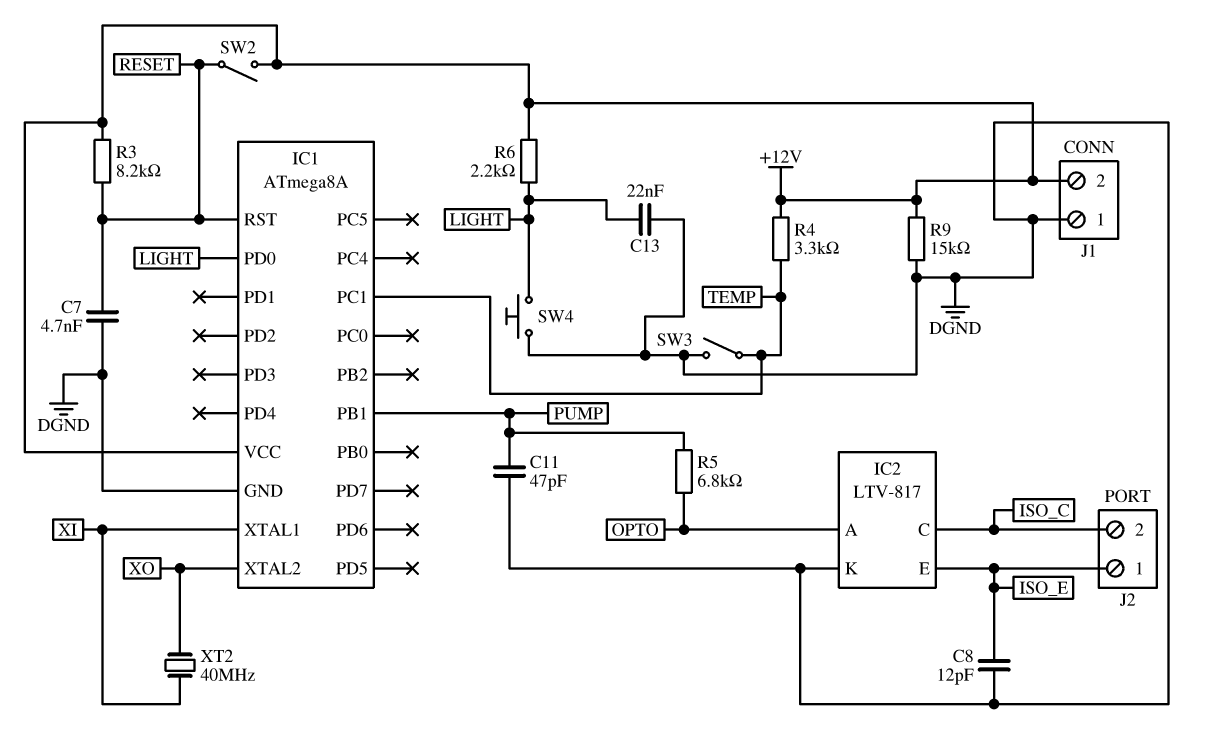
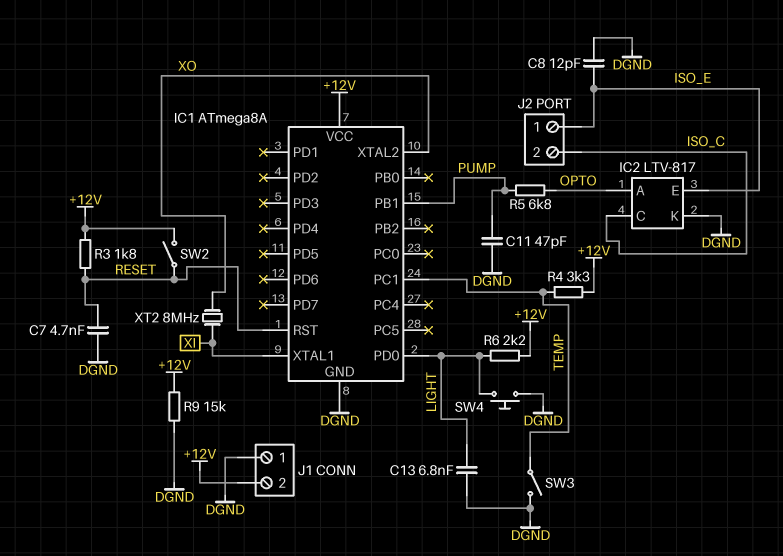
C13: 22nF (DGND, LIGHT) -> 6.8nF (DGND, LIGHT)
R3: 8.2k (+12V, RESET) -> 1.8k (+12V, RESET)
XT2: 40MHz (XI, XO) -> 8MHz (XI, XO)

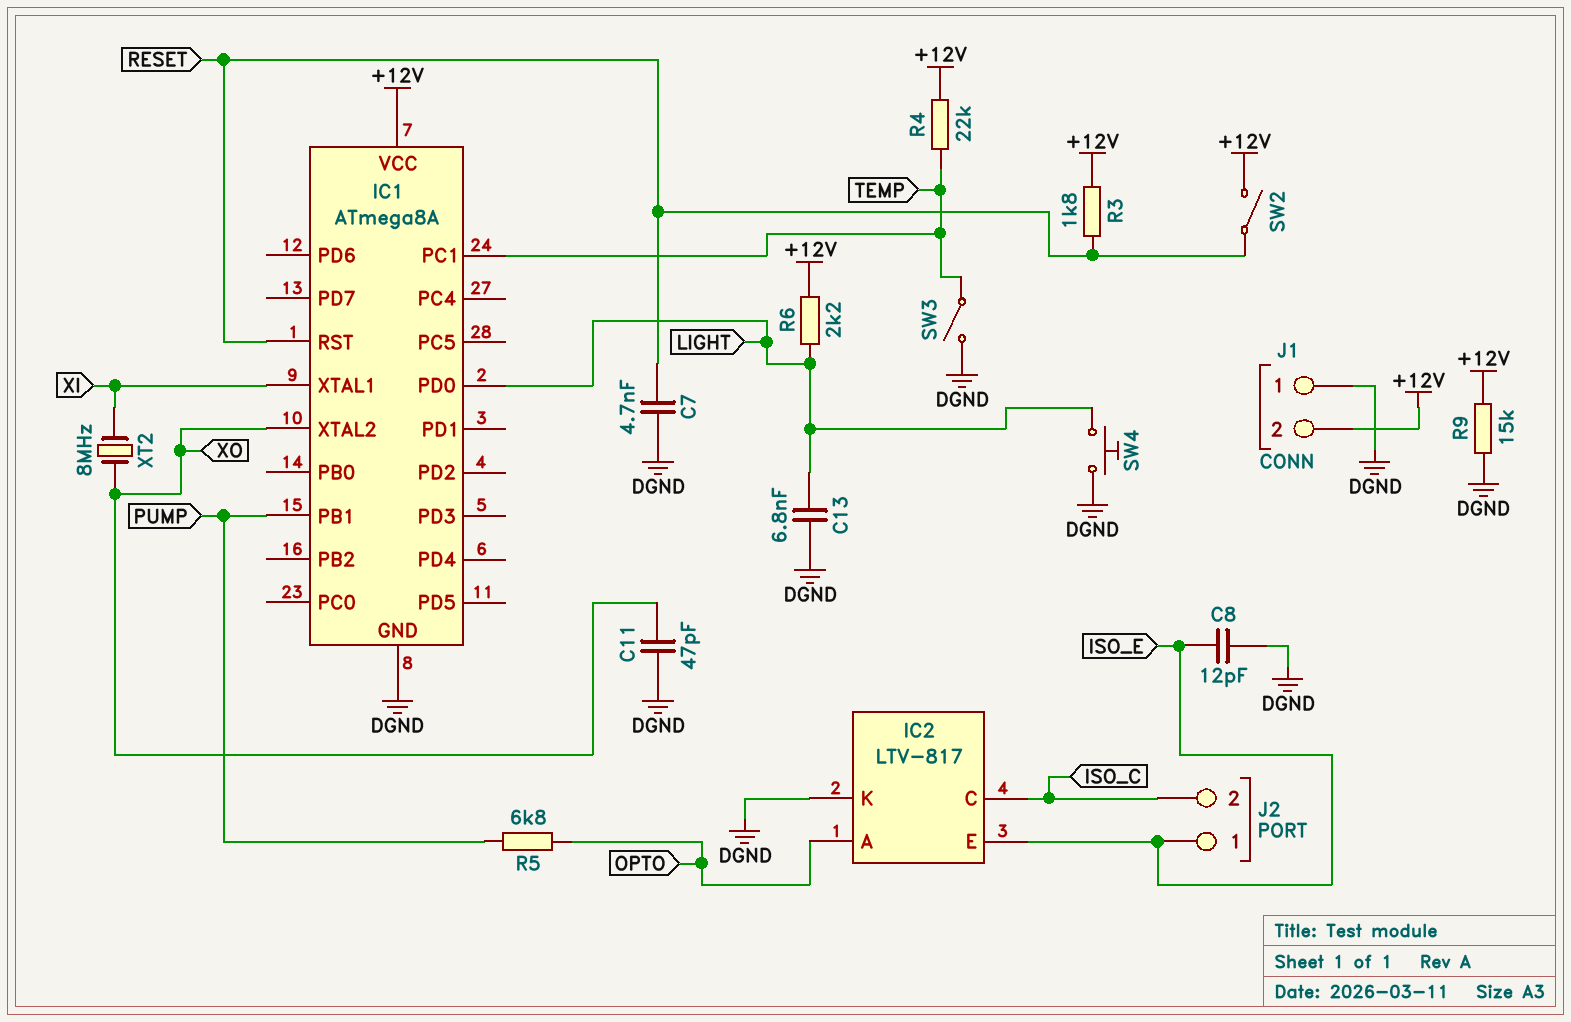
C11: 47pF (DGND, PUMP) -> 47pF (DGND, XO)
R4: 3.3k (+12V, TEMP) -> 22k (+12V, TEMP)

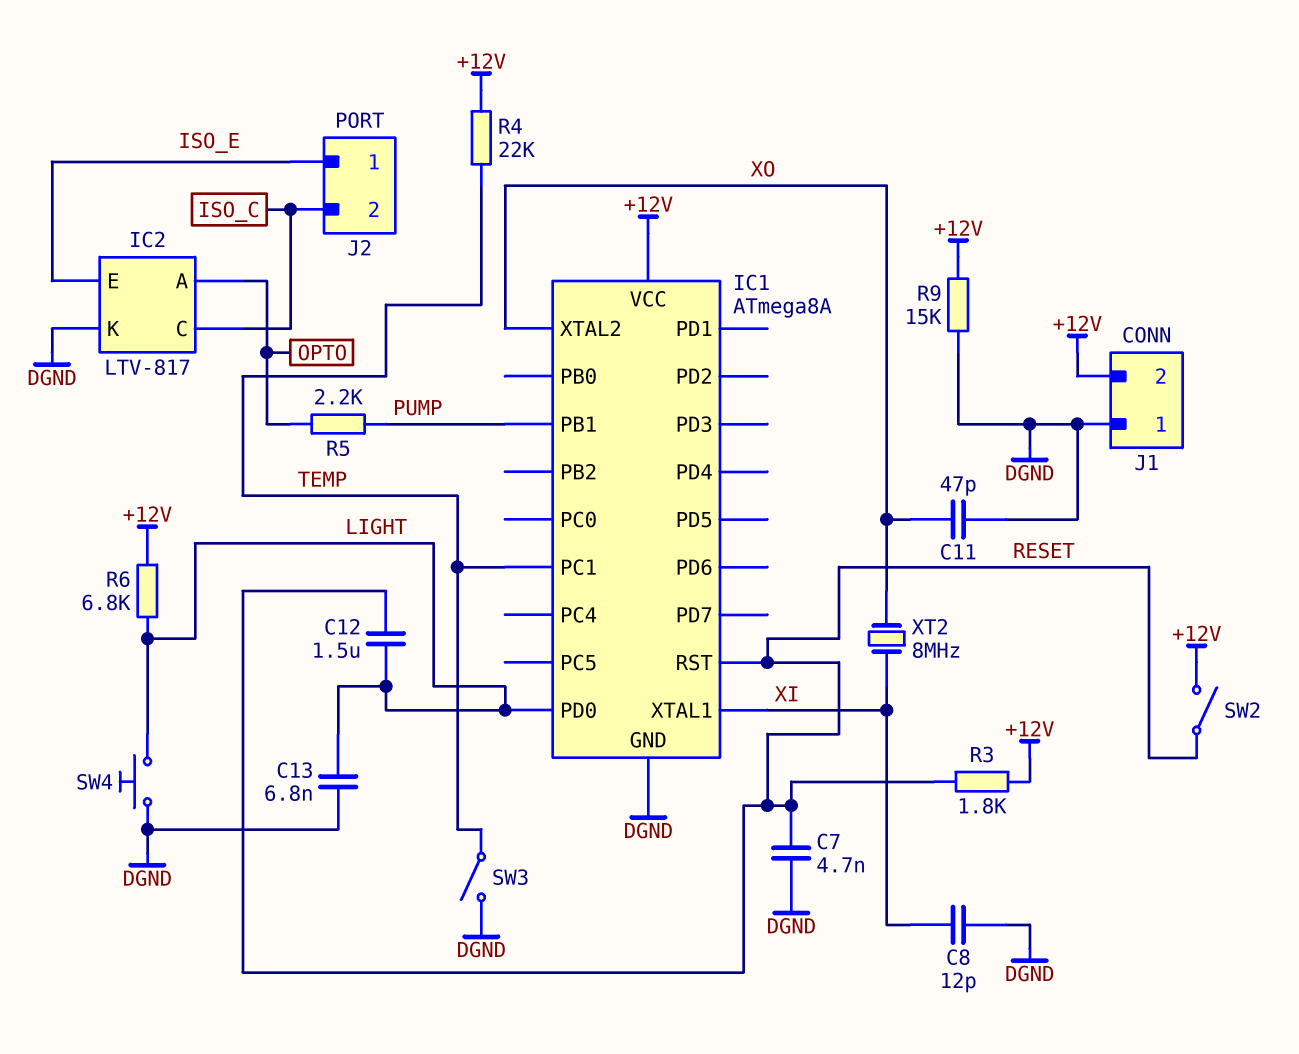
C8: 12pF (DGND, ISO_E) -> 12pF (DGND, XI)
C12: none -> 1.5uF (LIGHT, RESET)
R5: 6.8k (OPTO, PUMP) -> 2.2k (OPTO, PUMP)
R6: 2.2k (+12V, LIGHT) -> 6.8k (+12V, LIGHT)

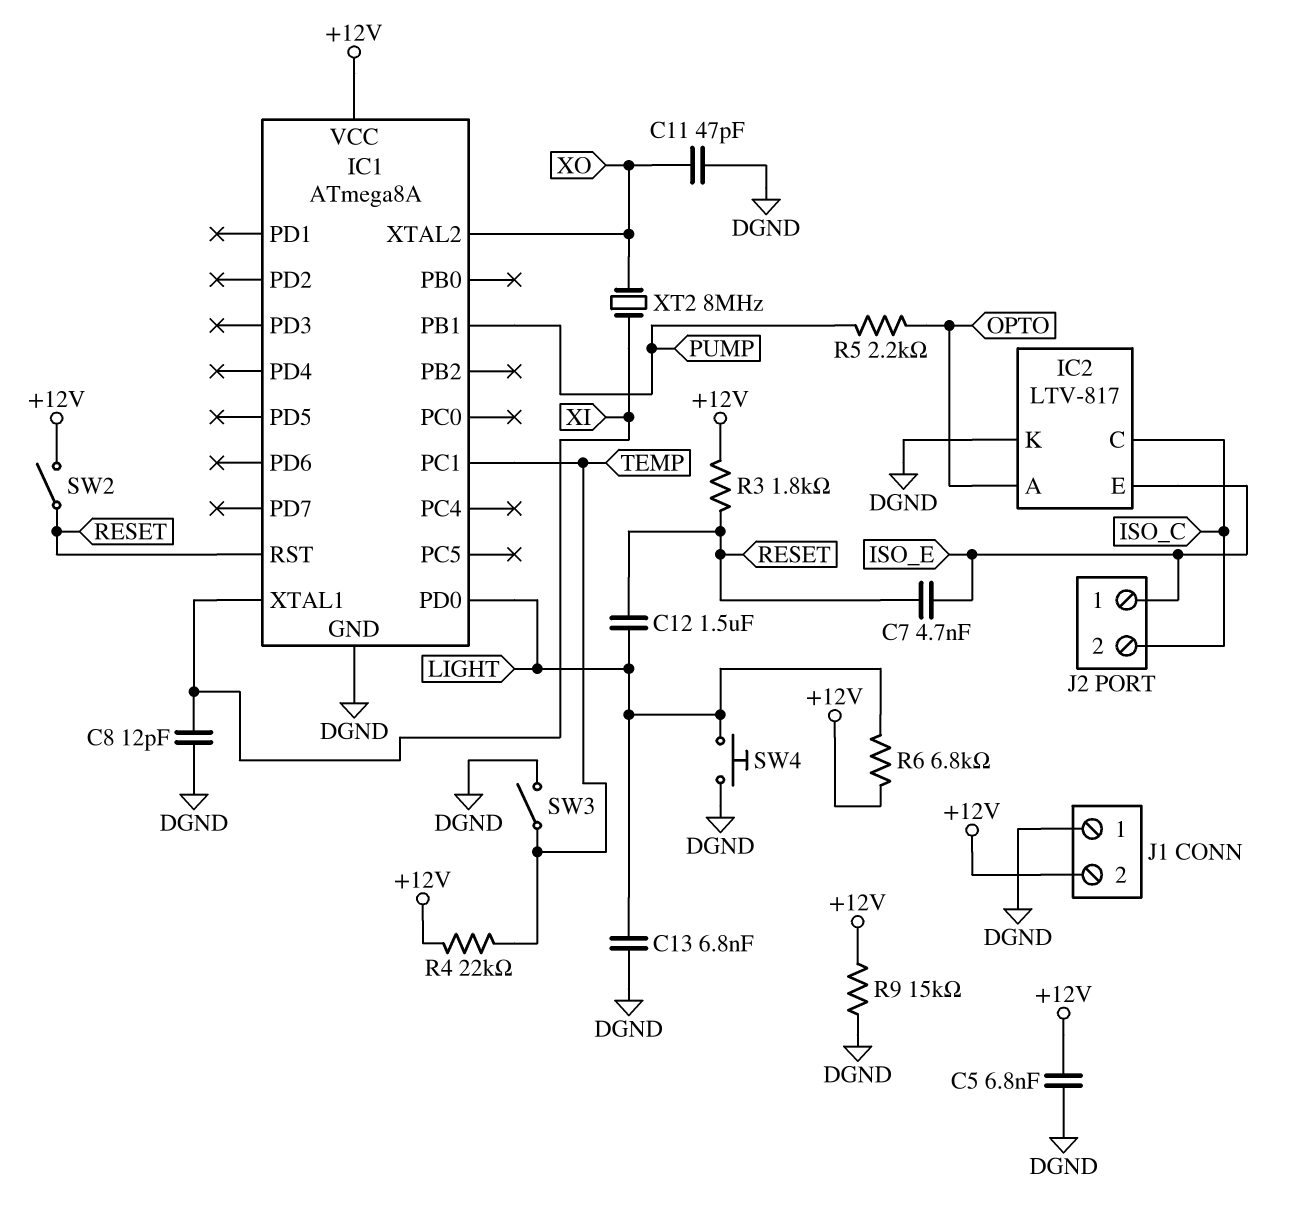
C5: none -> 6.8nF (+12V, DGND)
C7: 4.7nF (DGND, RESET) -> 4.7nF (ISO_E, RESET)

